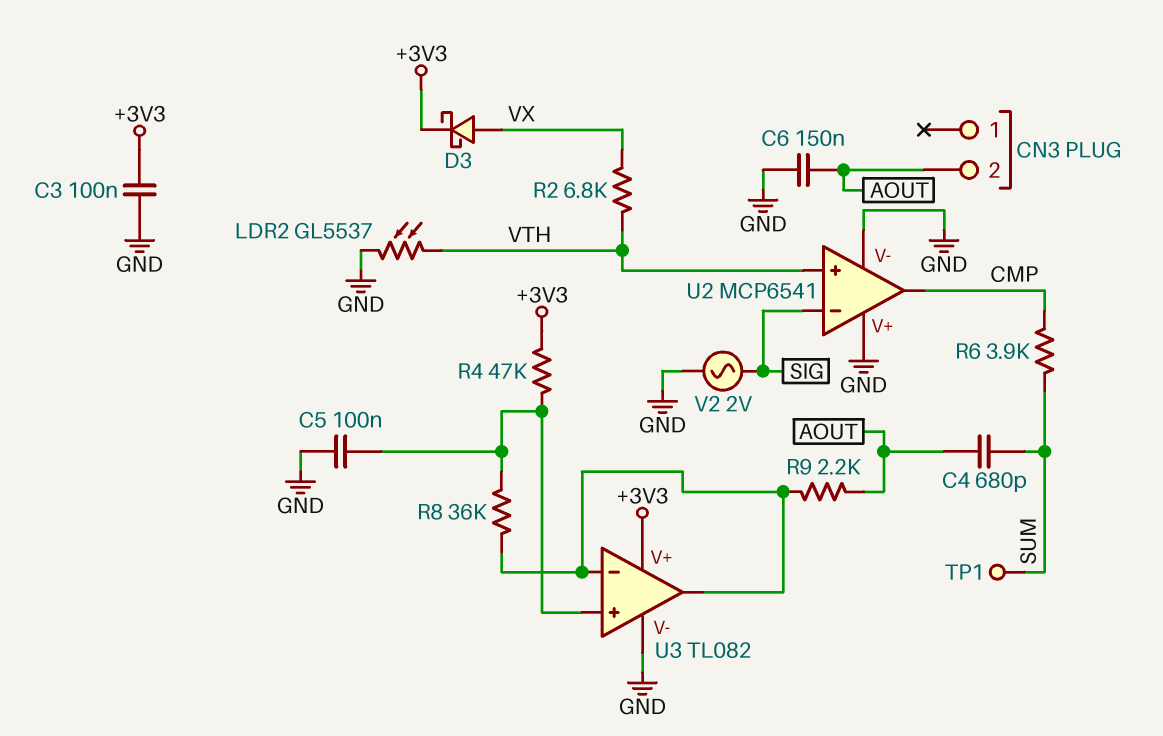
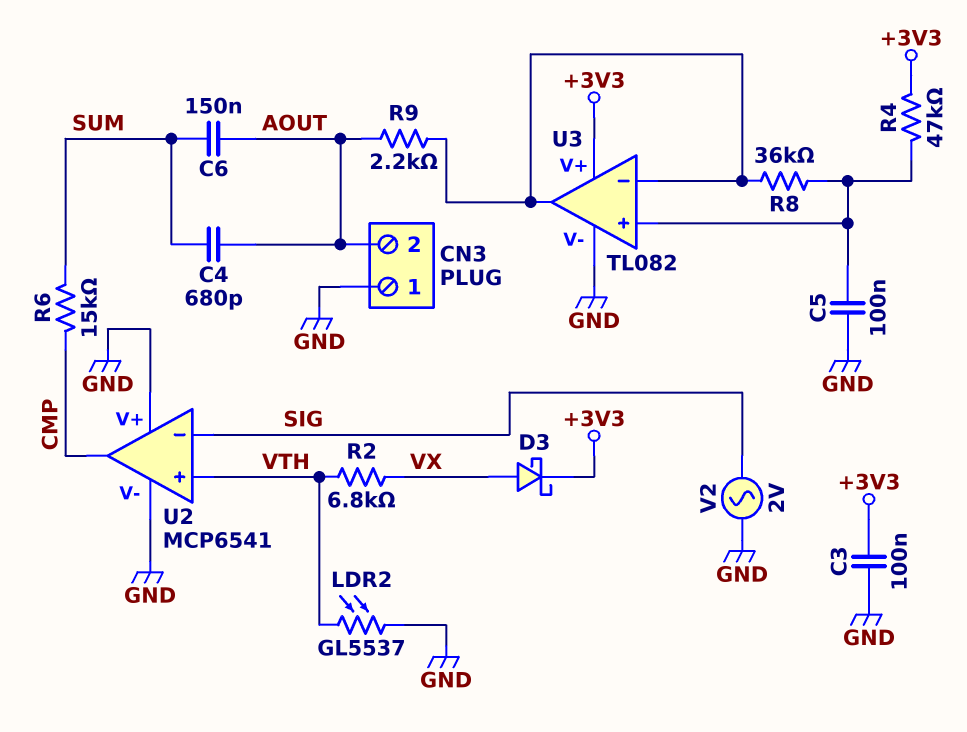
C6: 150nF (AOUT, GND) -> 150nF (AOUT, SUM)
CN3 pin 1: none -> GND
R6: 3.9k (CMP, SUM) -> 15k (CMP, SUM)
TP1: test point (SUM) -> none

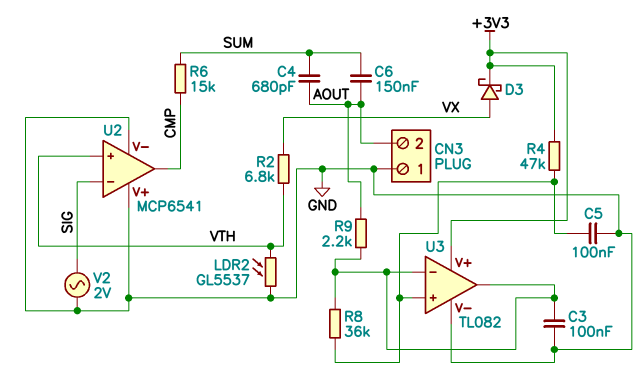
C3: 100nF (+3V3, GND) -> 100nF (GND, U3/in-)

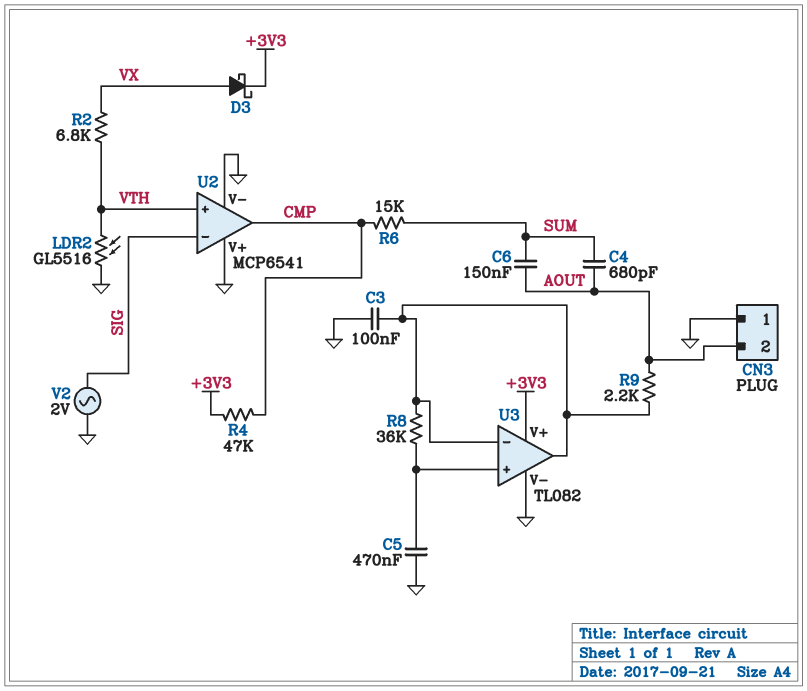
C5: 100nF (GND, U3/in+) -> 470nF (GND, U3/in+)
LDR2: GL5537 (GND, VTH) -> GL5516 (GND, VTH)
R4: 47k (+3V3, U3/in+) -> 47k (+3V3, CMP)

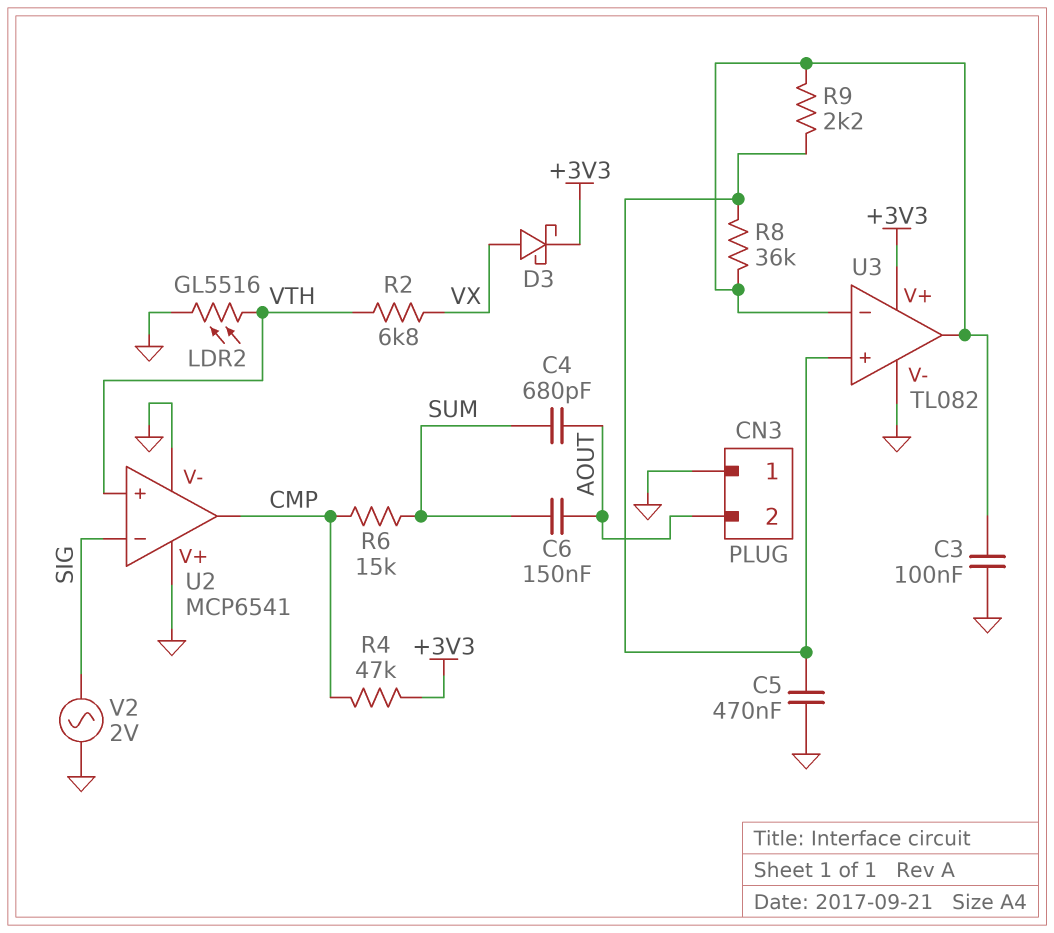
R9: 2.2k (AOUT, U3/in-) -> 2.2k (U3/in+, U3/in-)

